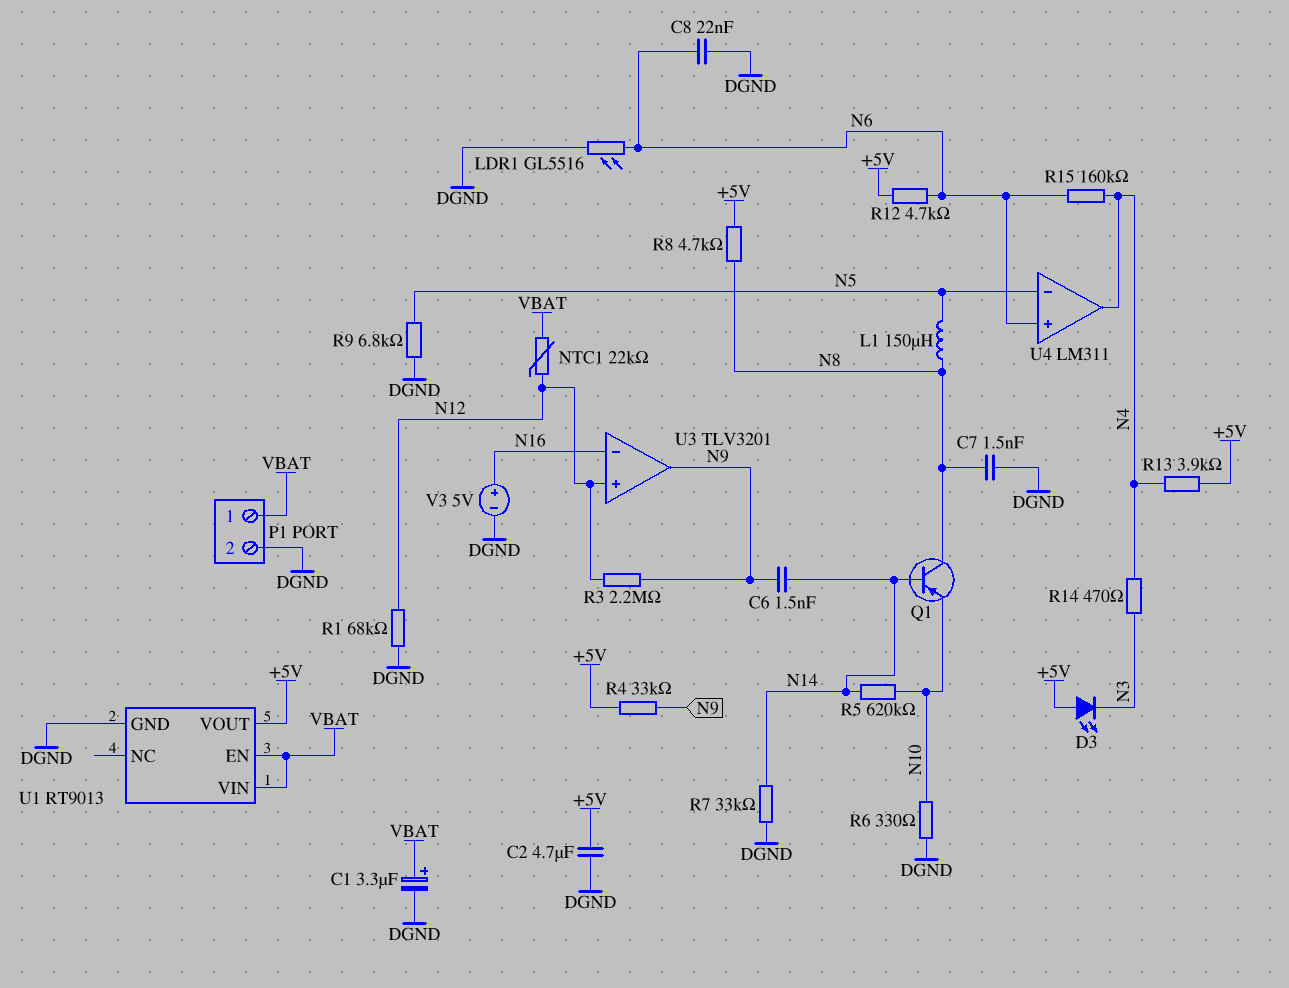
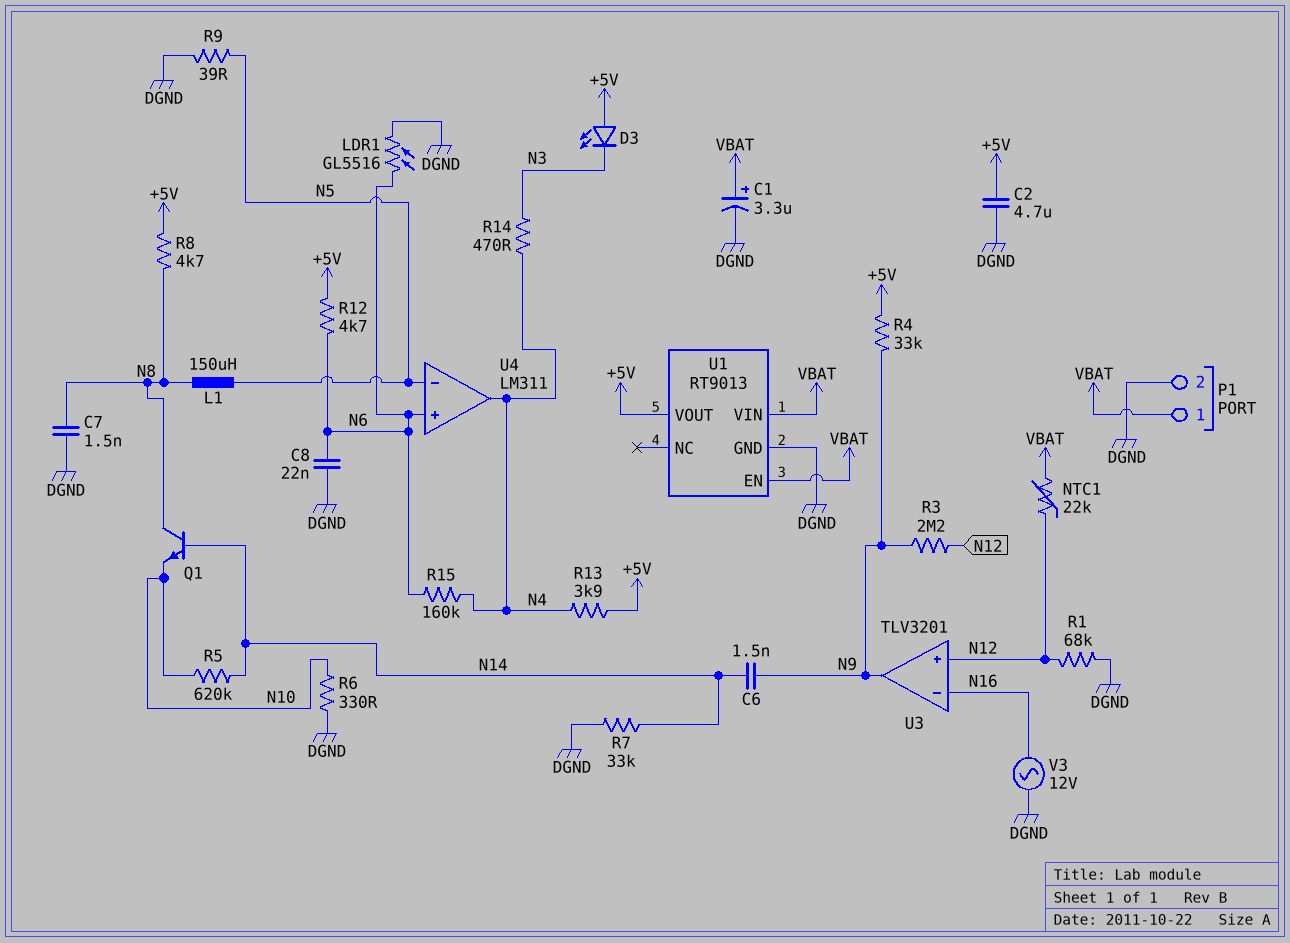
Q1: PNP (B N14, C N8, E N10) -> NPN (B N14, C N8, E N10)
R9: 6.8k (DGND, N5) -> 39 (DGND, N5)
V3: 5V (plus N16, minus DGND) -> AC 12V (DGND, N16)

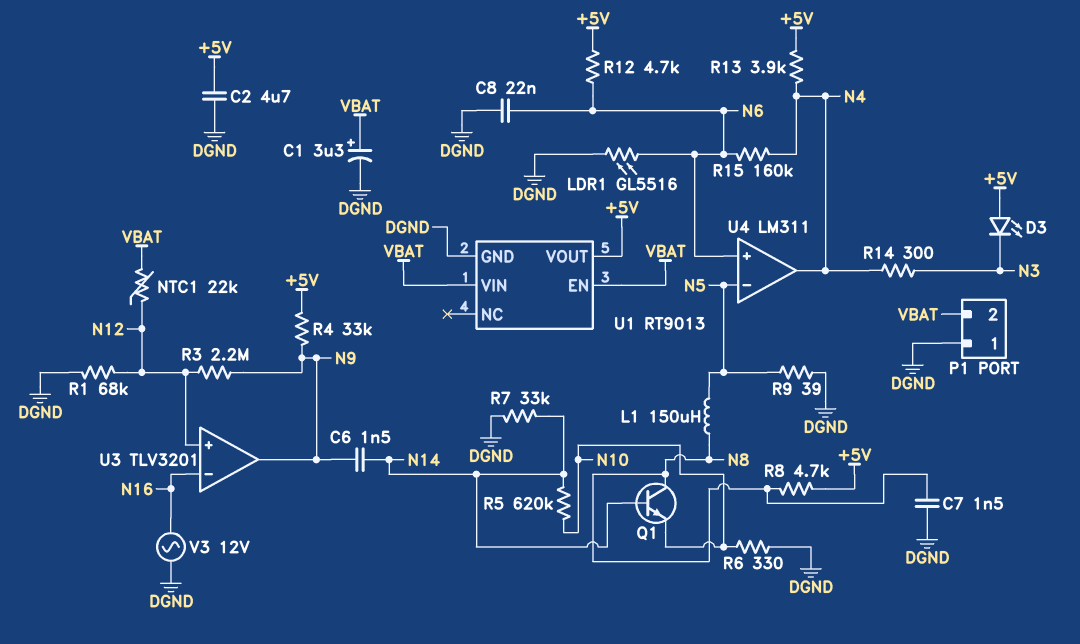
P1 pin 1: VBAT -> DGND
P1 pin 2: DGND -> VBAT
R14: 470 (N3, N4) -> 300 (N3, N4)

